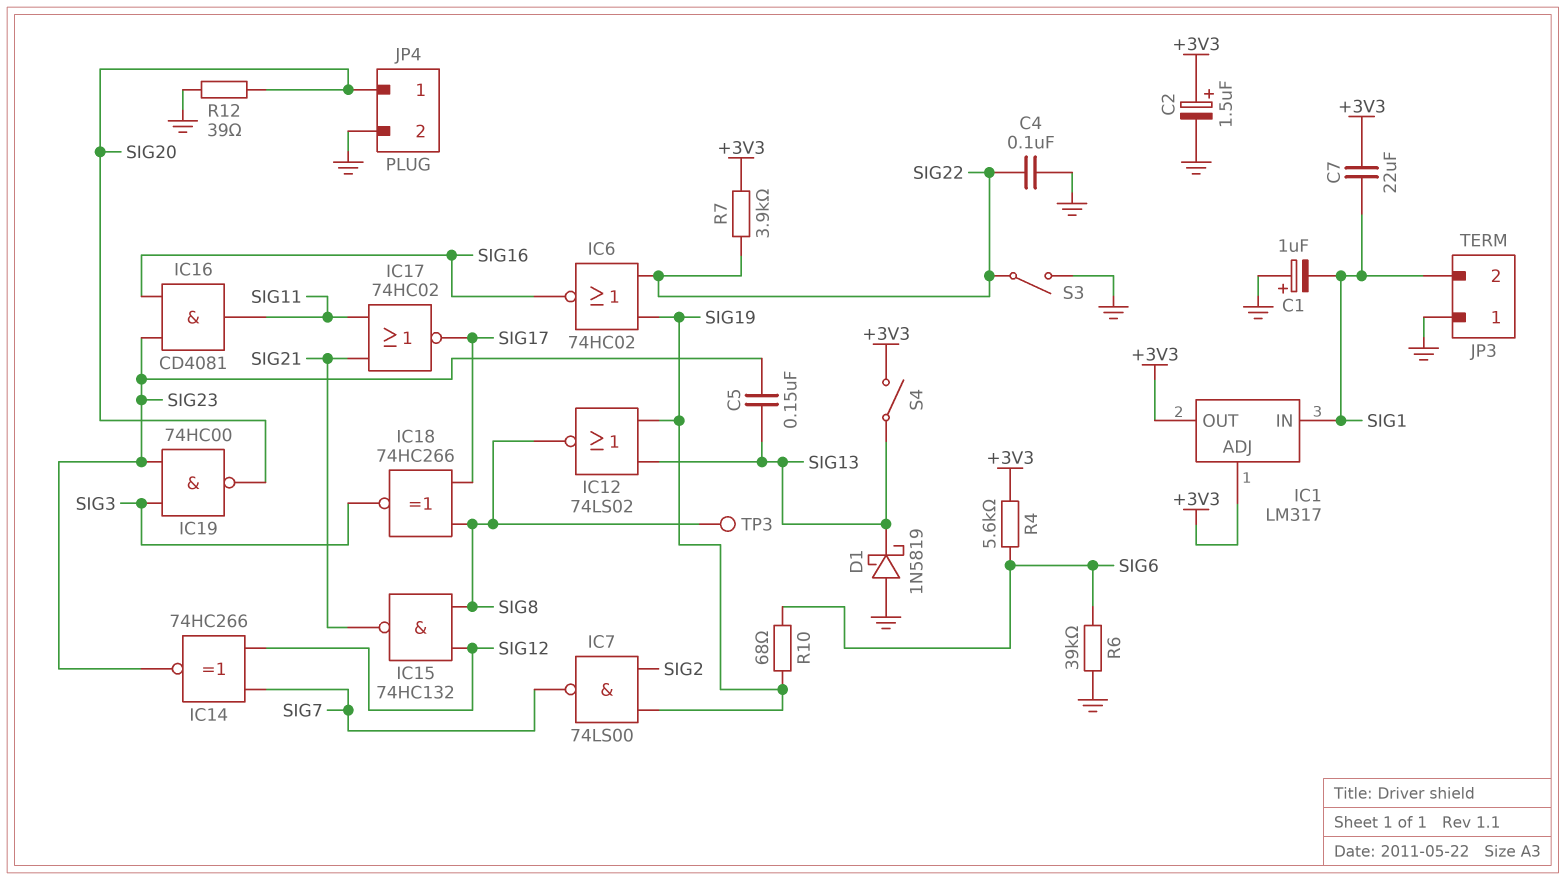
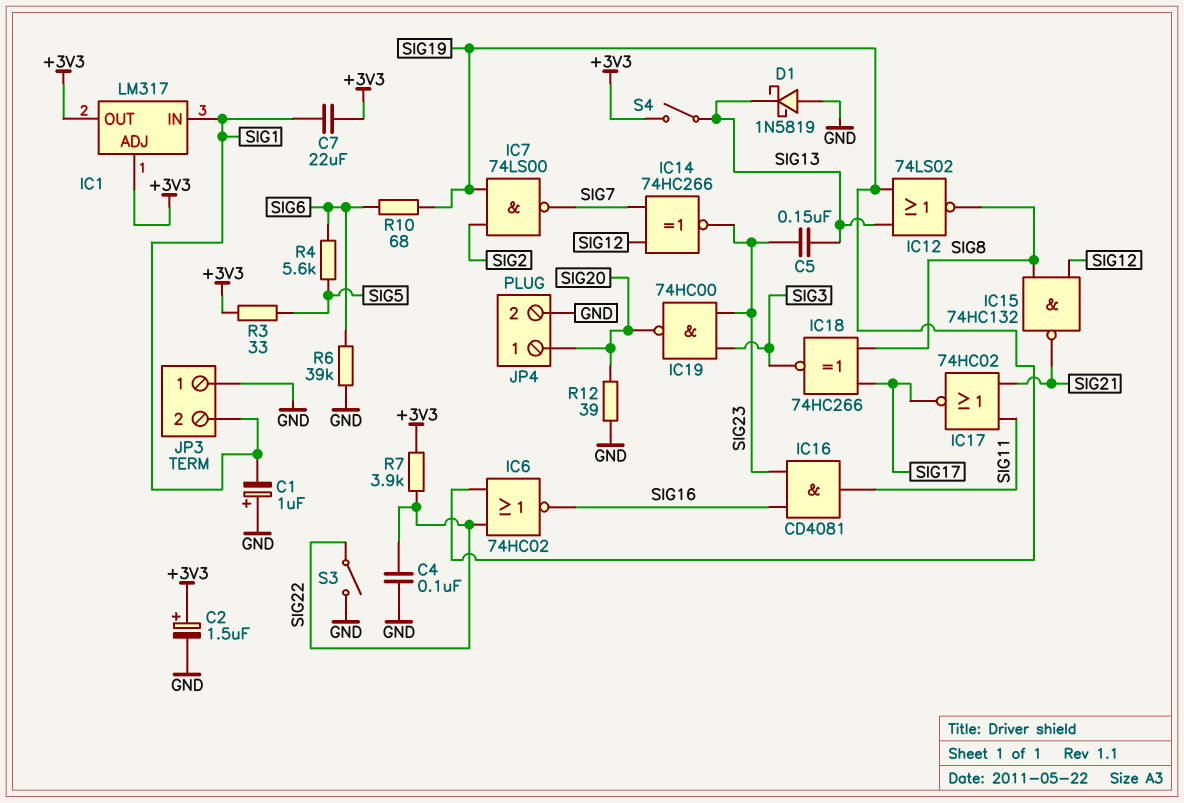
R3: none -> 33 (+3V3, SIG5)
R4: 5.6k (+3V3, SIG6) -> 5.6k (SIG5, SIG6)
TP3: test point (SIG8) -> none

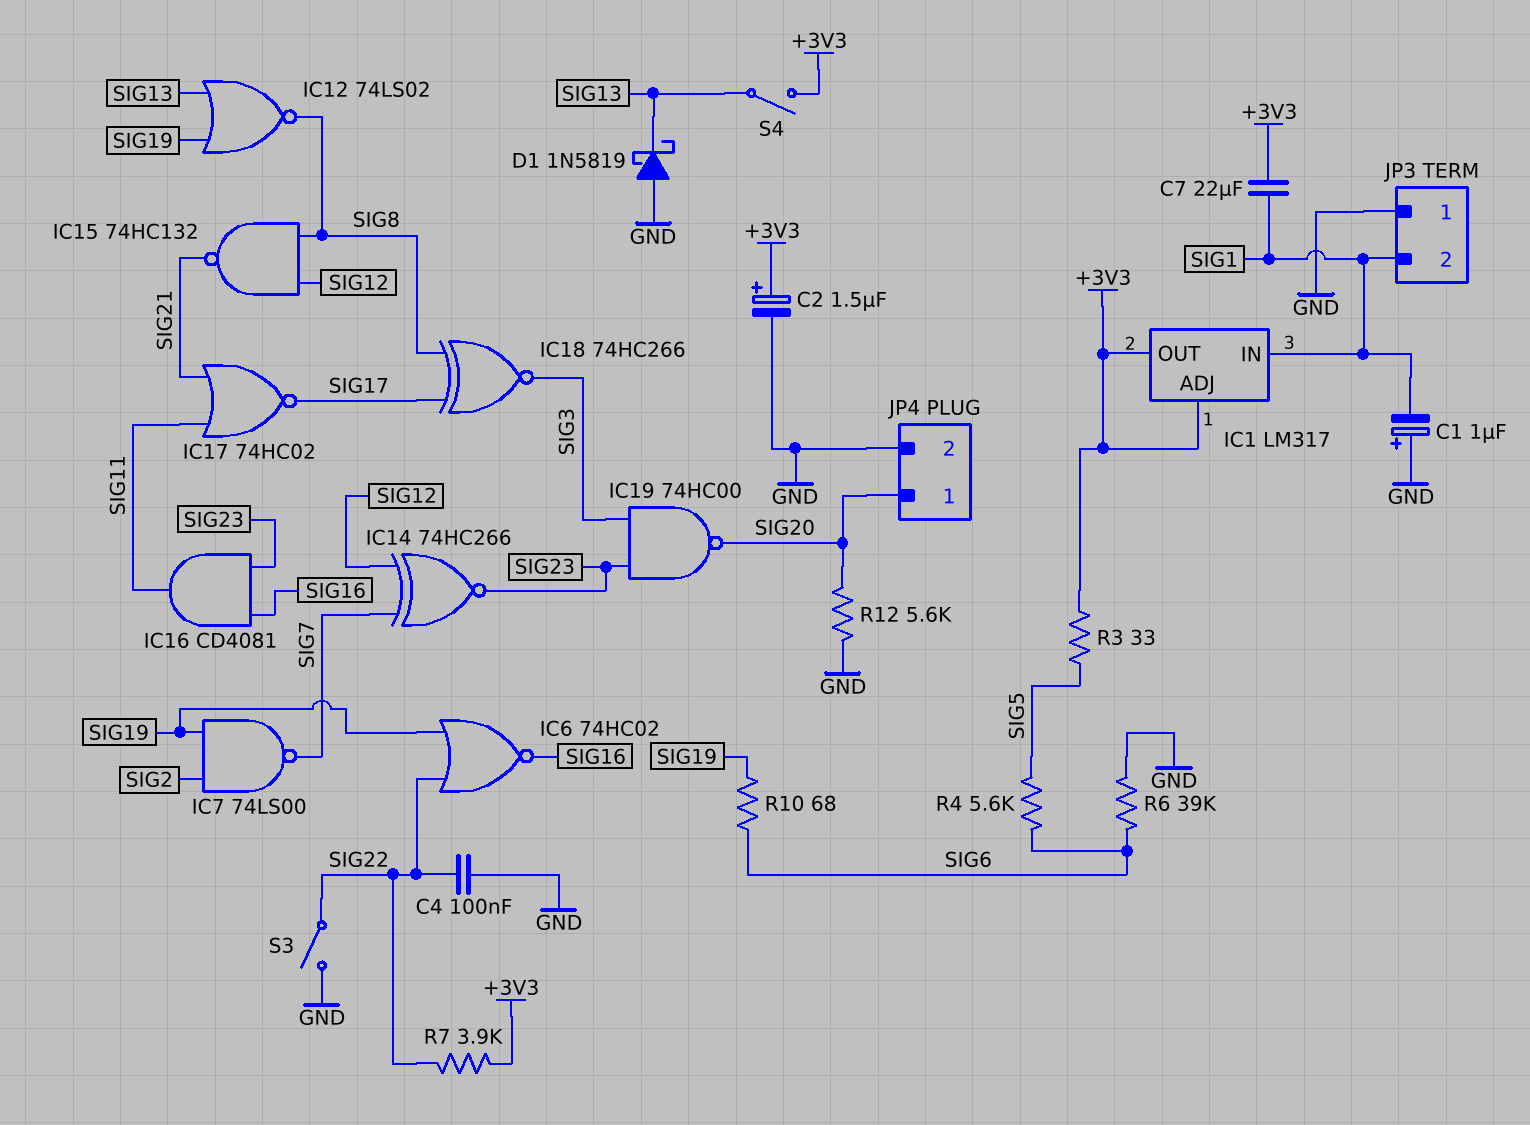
C5: 150nF (SIG13, SIG23) -> none
R12: 39 (GND, SIG20) -> 5.6k (GND, SIG20)

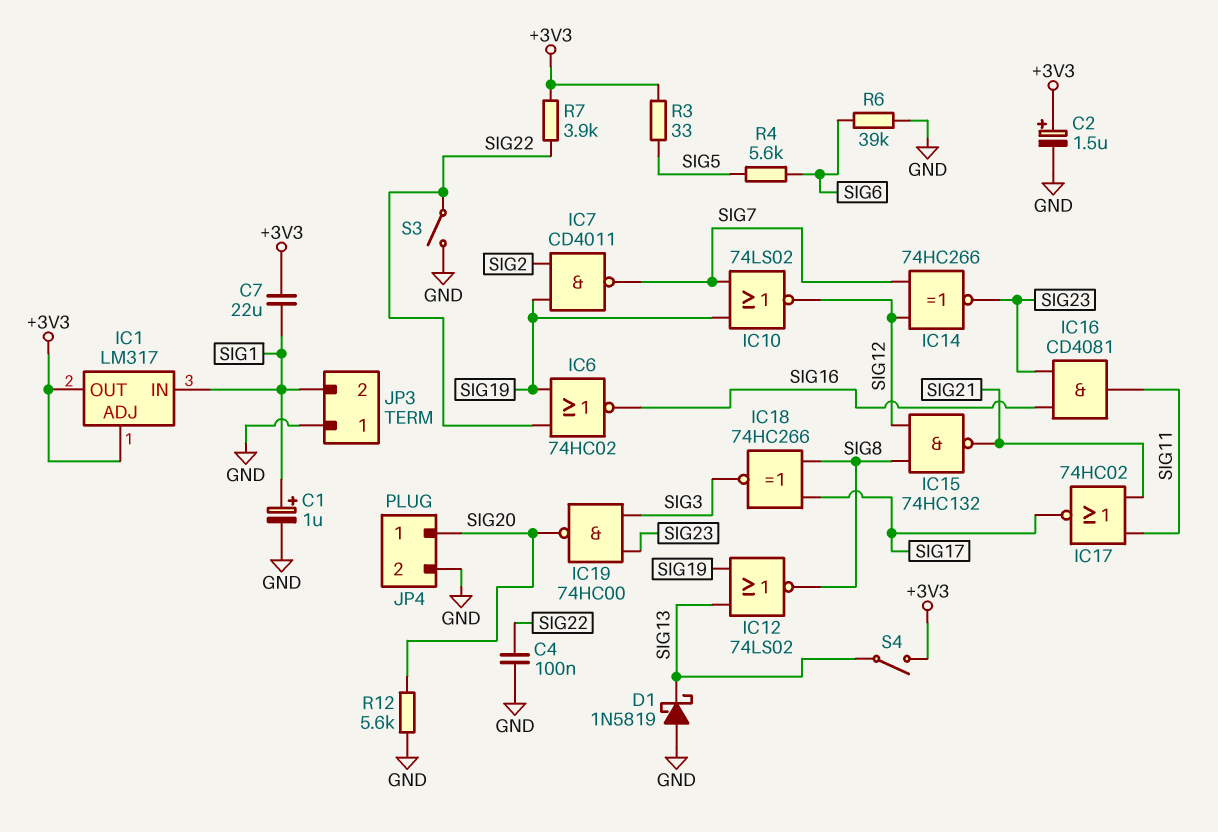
C1: 1uF (plus GND, minus SIG1) -> 1uF (plus SIG1, minus GND)
IC7: NAND 74LS00 (in SIG2, in SIG19, out SIG7) -> NAND CD4011 (in SIG2, in SIG19, out SIG7)
IC10: none -> NOR 74LS02 (in SIG7, in SIG19, out SIG12)
R10: 68 (SIG6, SIG19) -> none

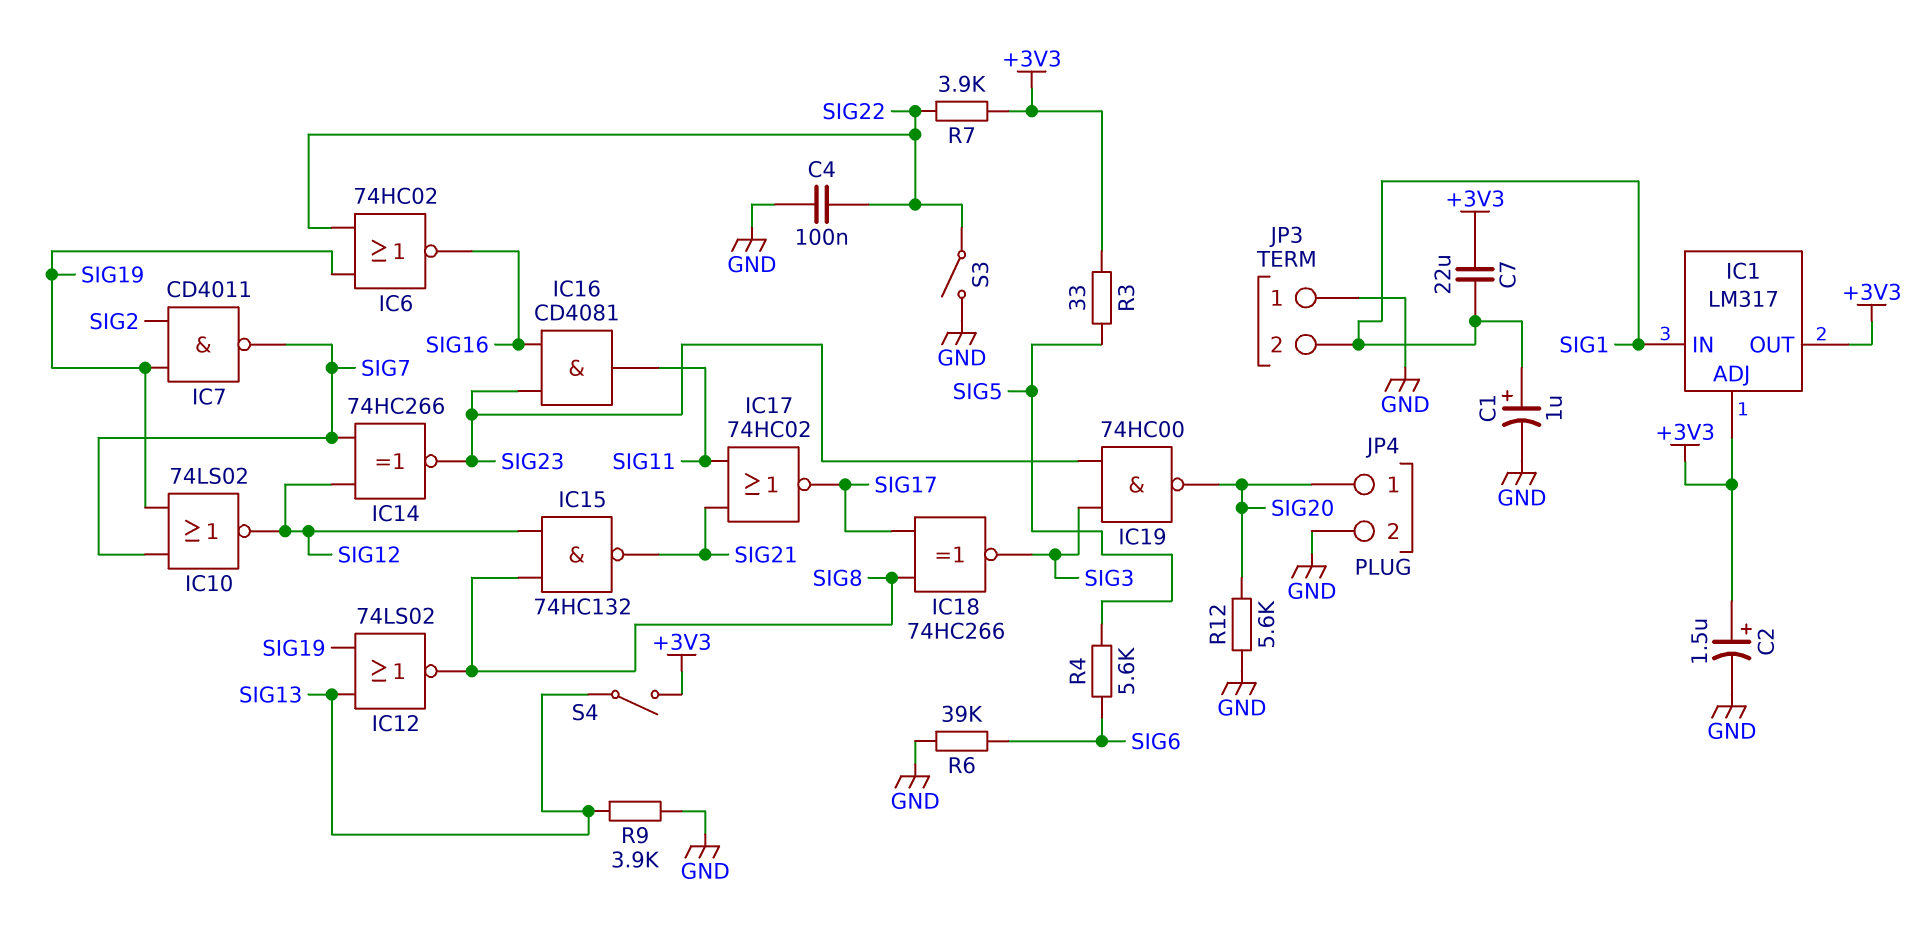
D1: schottky 1N5819 (A GND, K SIG13) -> none
R9: none -> 3.9k (GND, SIG13)

